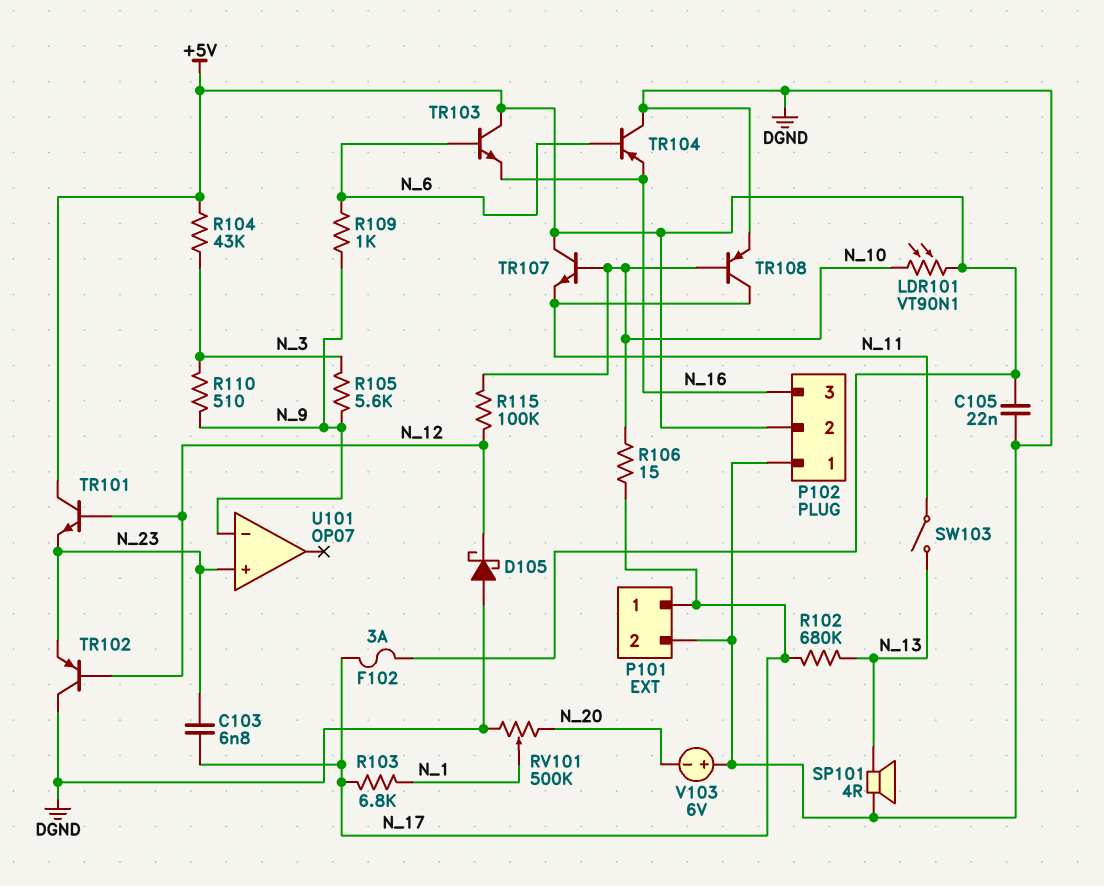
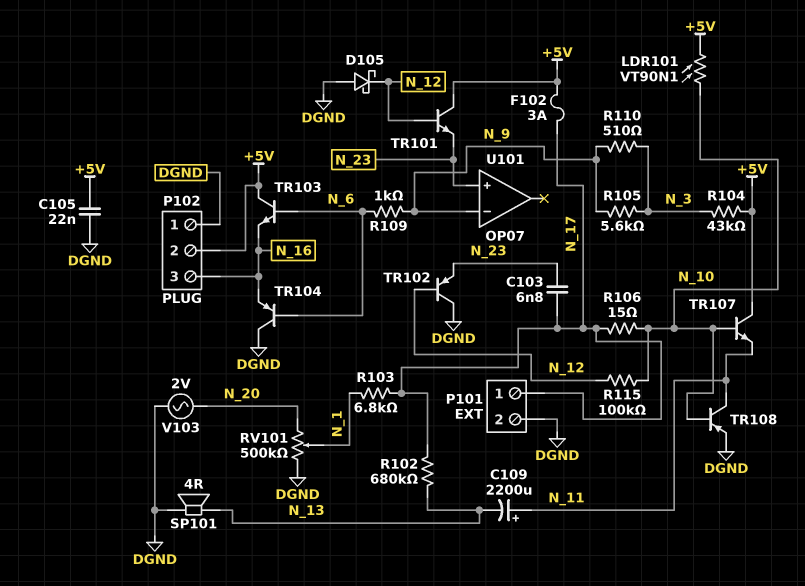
C109: none -> 2200uF (plus N_11, minus N_13)
SW103: switch (N_11, N_13) -> none
V103: 6V (plus DGND, minus N_20) -> AC 2V (DGND, N_20)

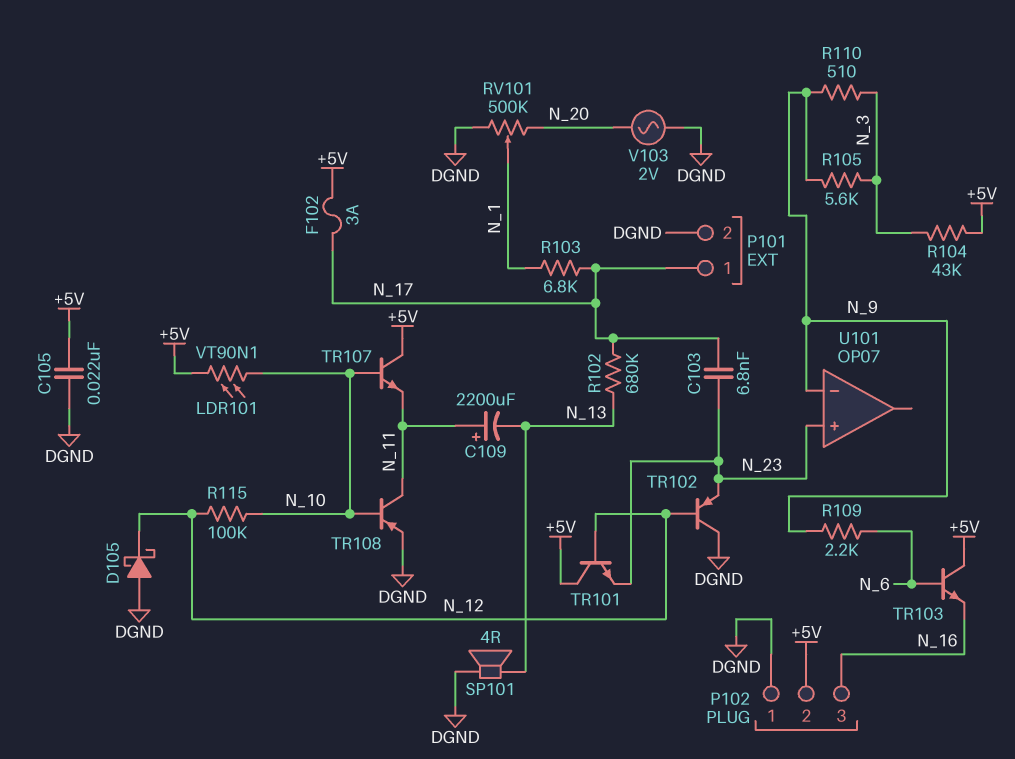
R106: 15 (N_10, N_17) -> none
R109: 1k (N_6, N_9) -> 2.2k (N_6, N_9)
TR104: PNP (B N_6, C DGND, E N_16) -> none

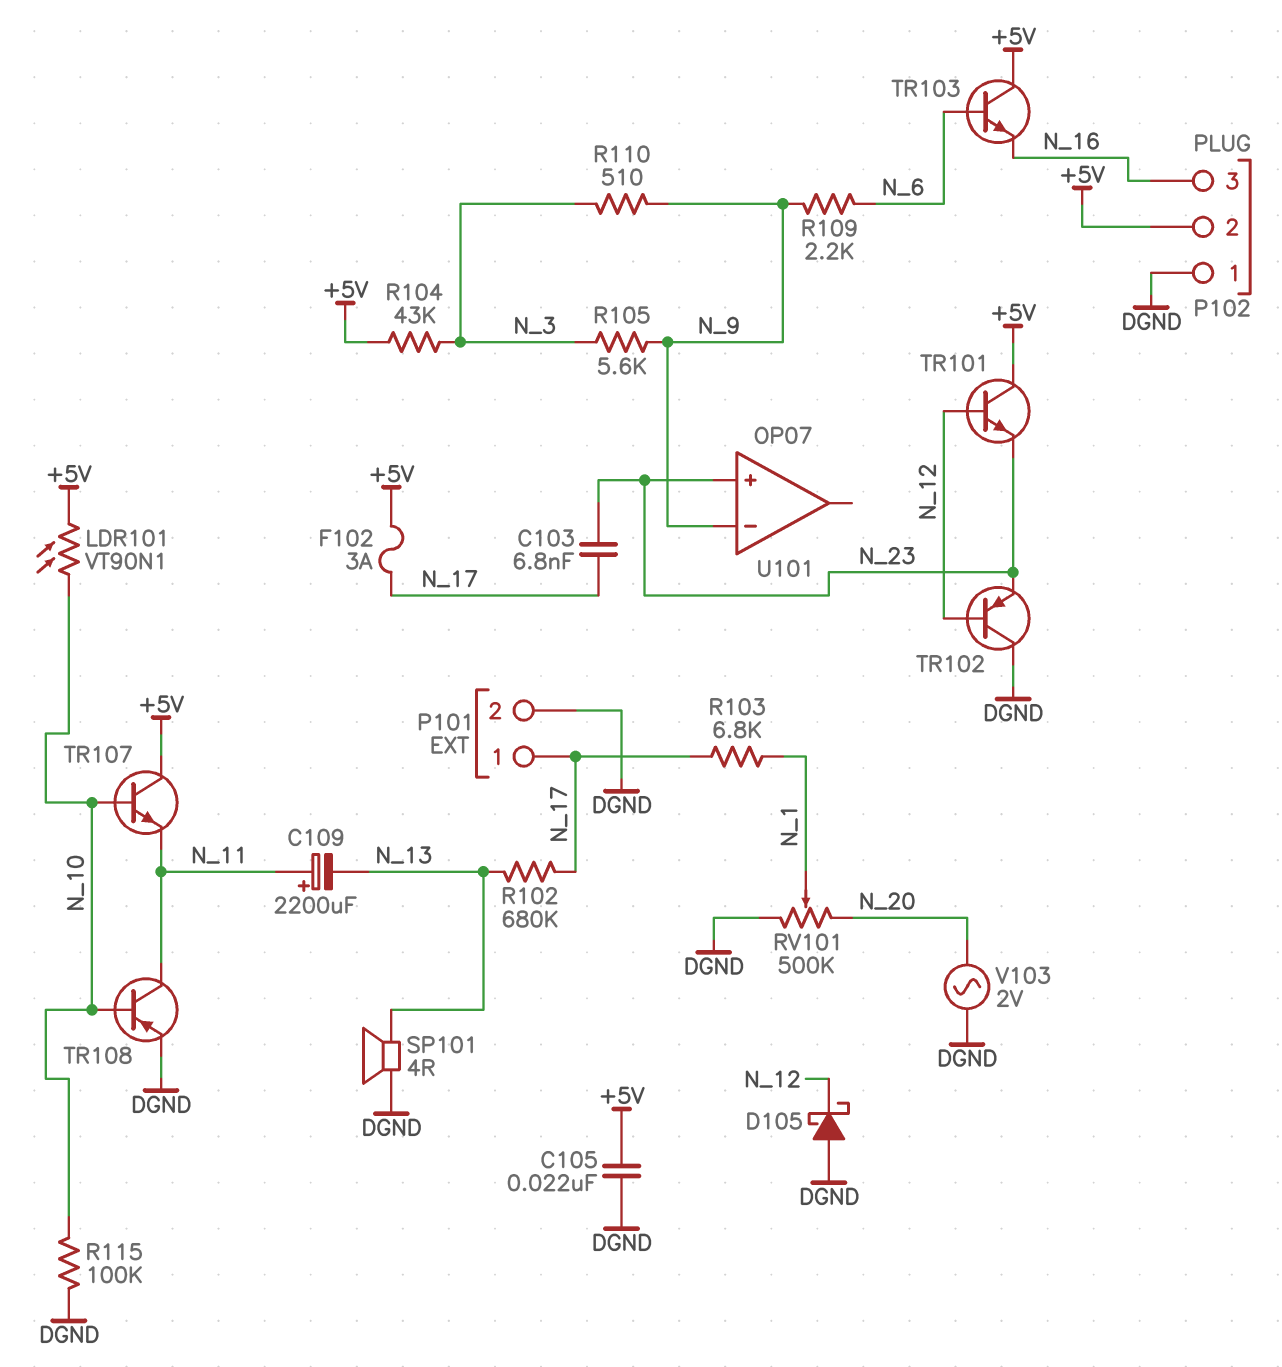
R115: 100k (N_10, N_12) -> 100k (DGND, N_10)

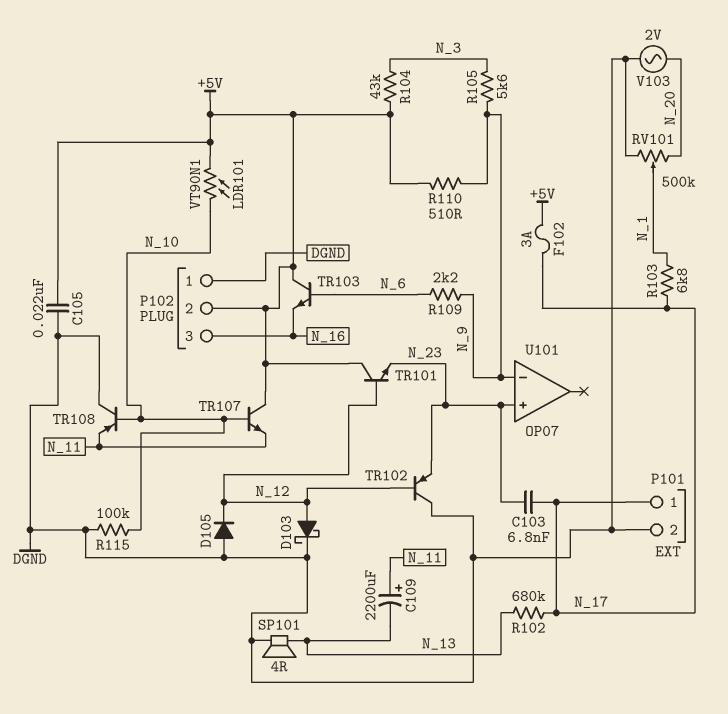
D103: none -> schottky (A N_12, K DGND)
D105: schottky (A DGND, K N_12) -> diode (A DGND, K N_12)
R110: 510 (N_3, N_9) -> 510 (+5V, N_9)
TR108: PNP (B N_10, C N_11, E DGND) -> PNP (B N_10, C DGND, E N_11)

